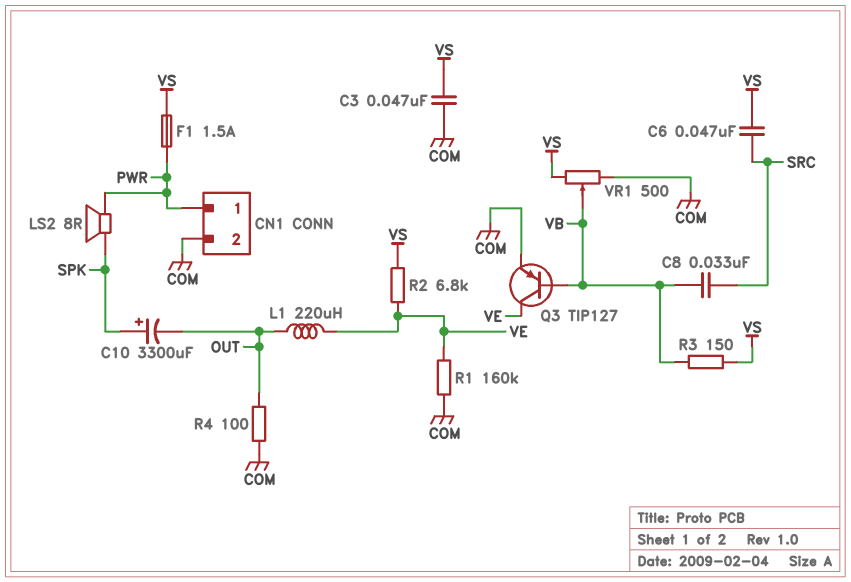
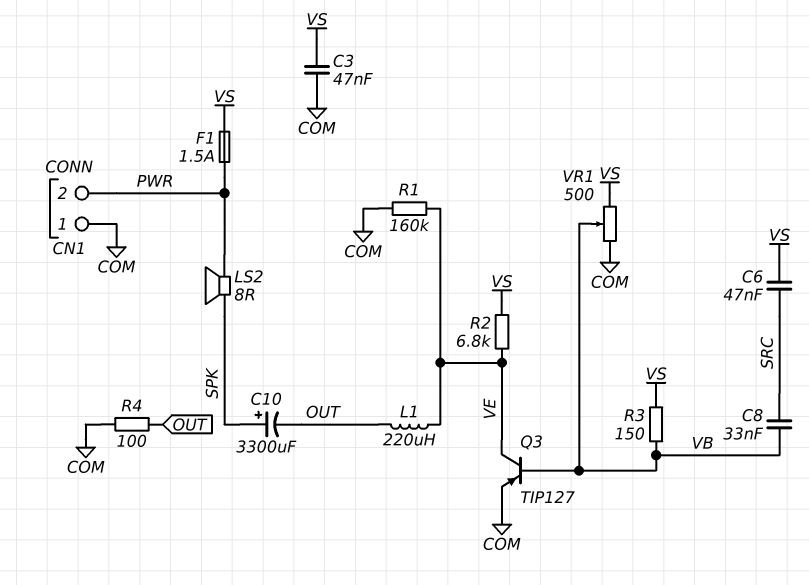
CN1 pin 1: PWR -> COM
CN1 pin 2: COM -> PWR

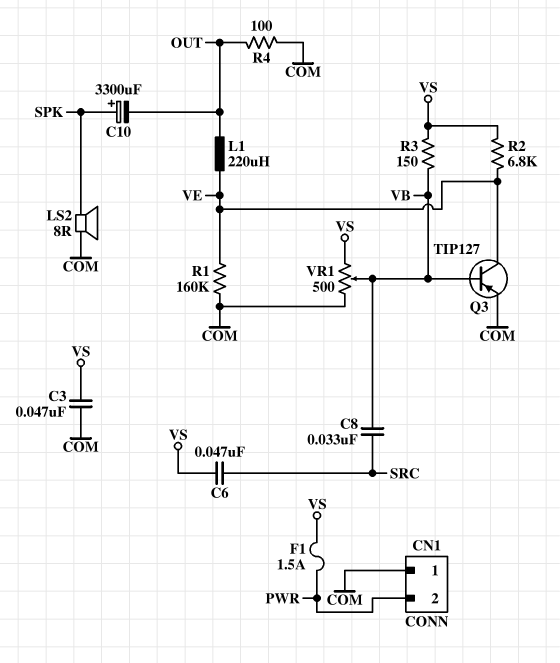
LS2: speaker 8R (PWR, SPK) -> speaker 8R (COM, SPK)

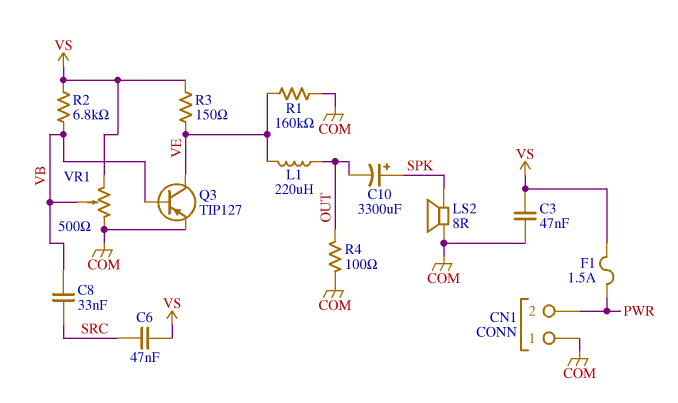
R2: 6.8k (VE, VS) -> 6.8k (VB, VS)
R3: 150 (VB, VS) -> 150 (VE, VS)

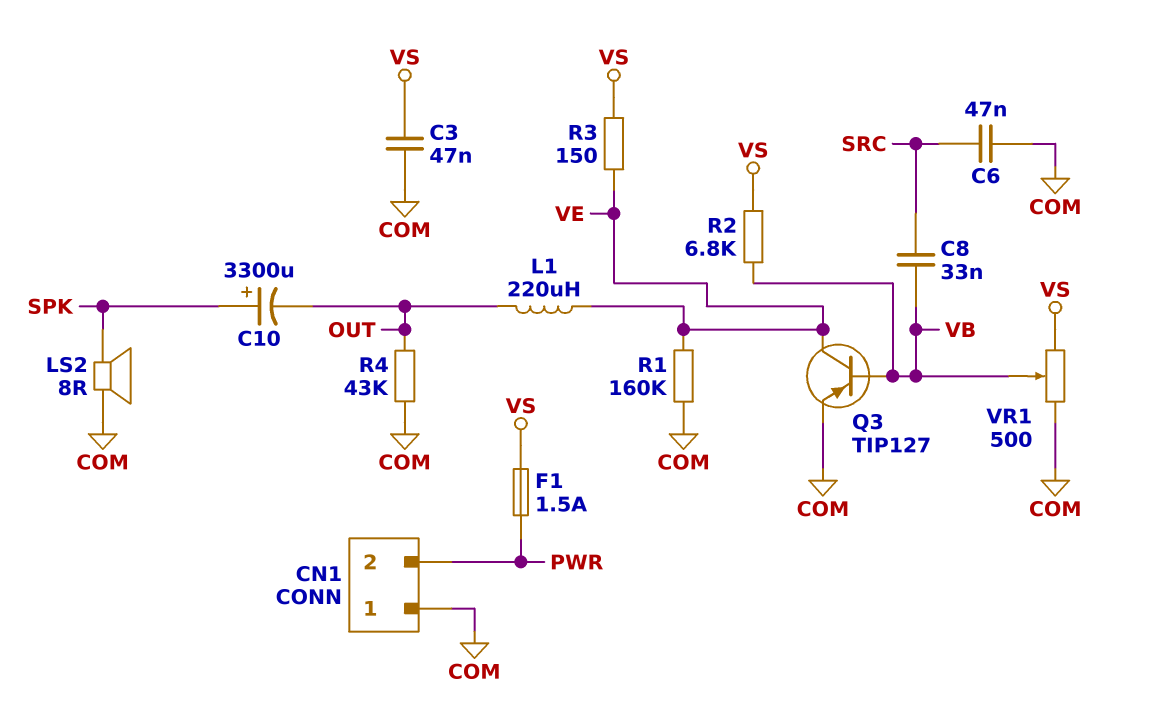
C6: 47nF (SRC, VS) -> 47nF (COM, SRC)
R4: 100 (COM, OUT) -> 43k (COM, OUT)

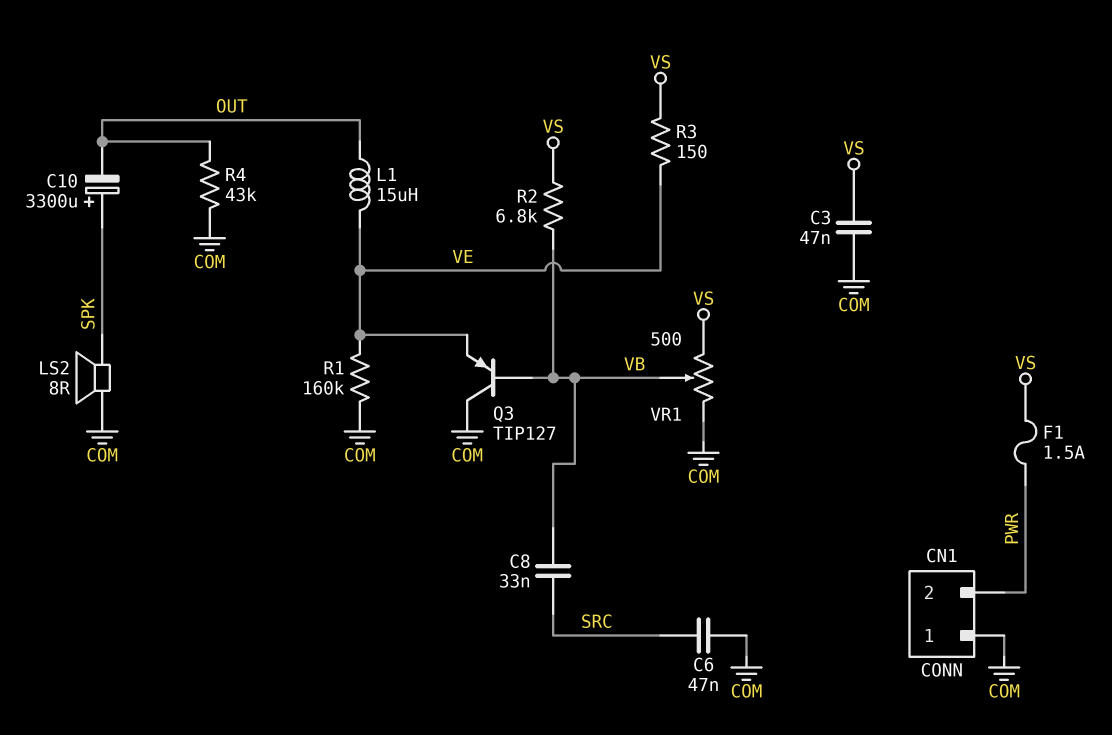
L1: 220uH (OUT, VE) -> 15uH (OUT, VE)
Q3: PNP TIP127 (B VB, C VE, E COM) -> PNP TIP127 (B VB, C COM, E VE)

